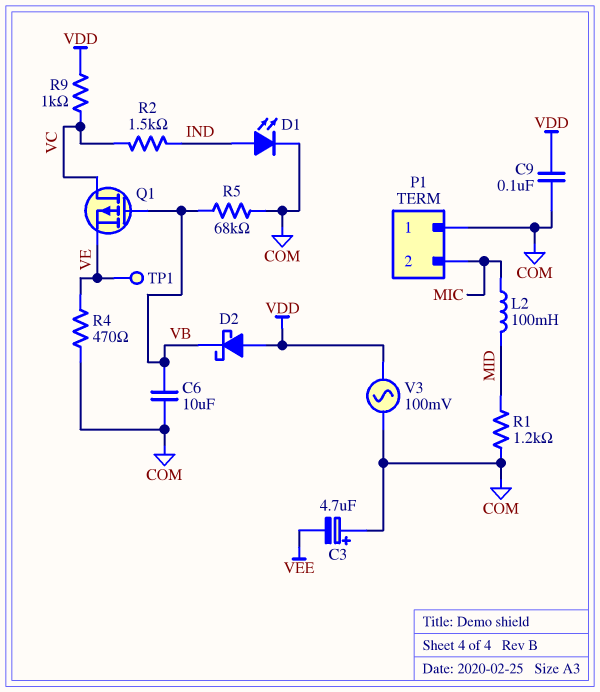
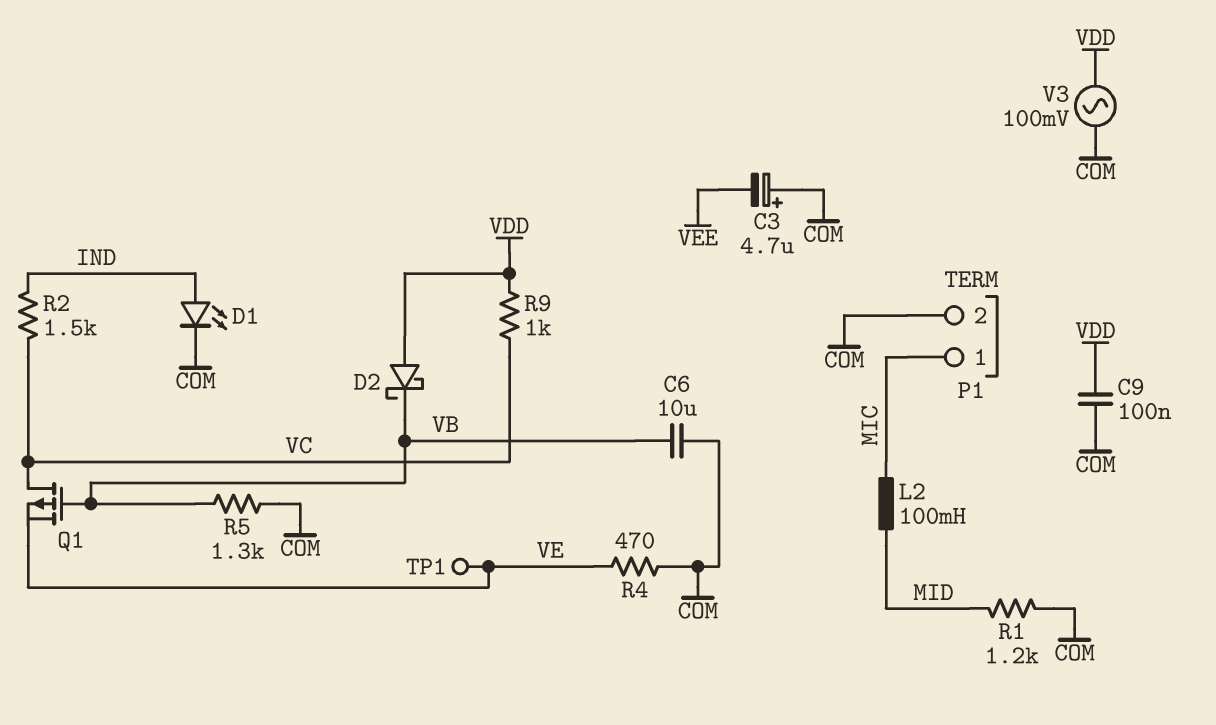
P1 pin 1: COM -> MIC
P1 pin 2: MIC -> COM
R5: 68k (COM, VB) -> 1.3k (COM, VB)

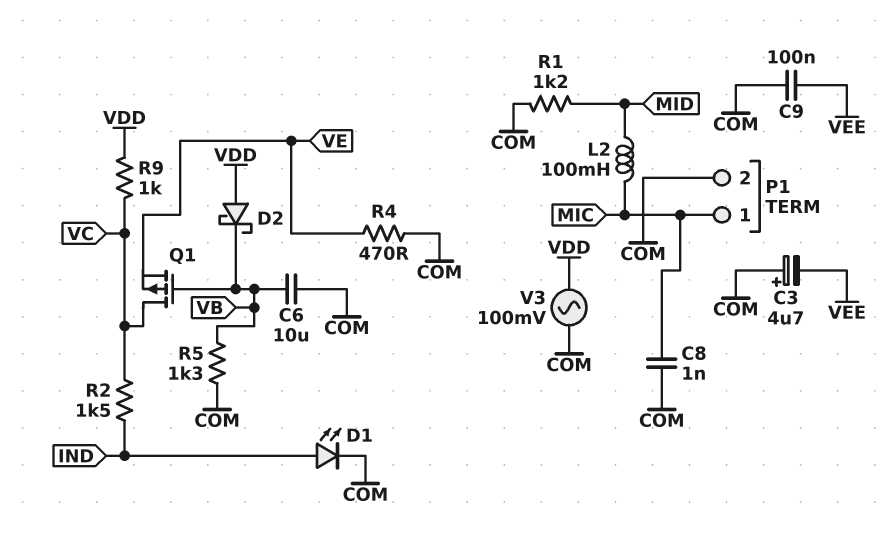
C8: none -> 1nF (COM, MIC)
C9: 100nF (COM, VDD) -> 100nF (COM, VEE)
TP1: test point (VE) -> none

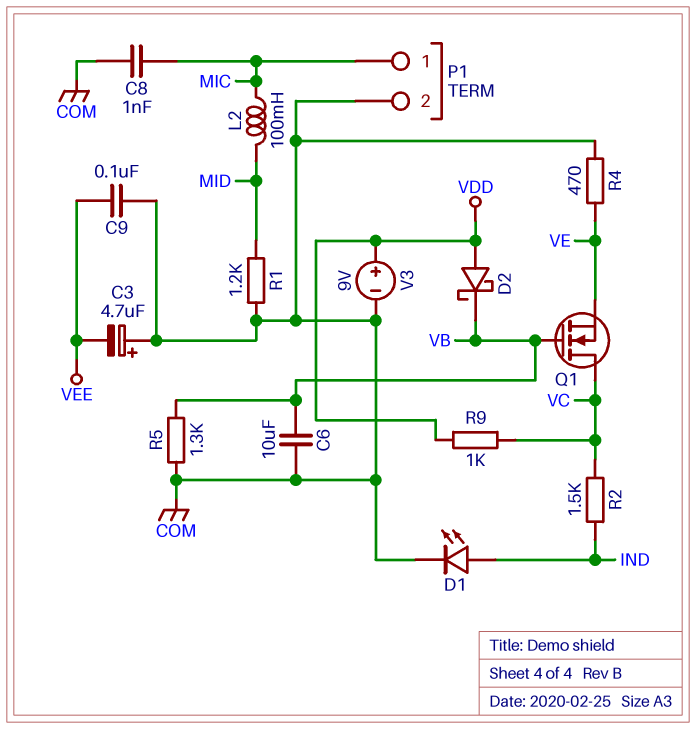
Q1: PMOS (G VB, D VC, S VE) -> NMOS (G VB, D VC, S VE)
V3: AC 100mV (COM, VDD) -> 9V (plus VDD, minus COM)

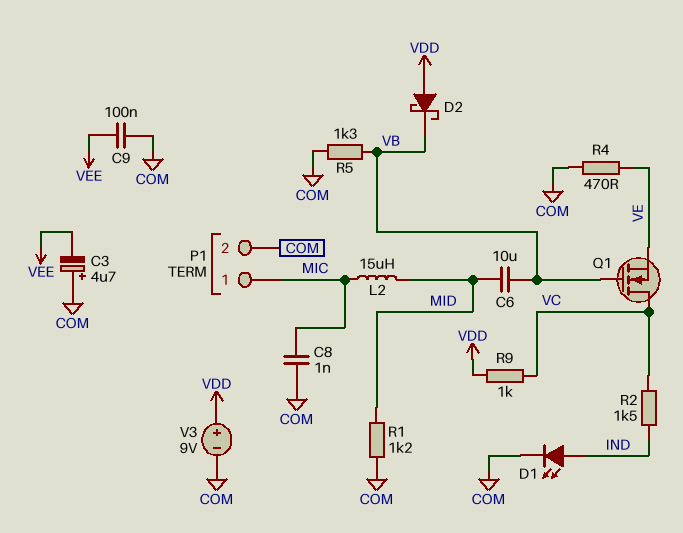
C6: 10uF (COM, VB) -> 10uF (MID, VB)
L2: 100mH (MIC, MID) -> 15uH (MIC, MID)

